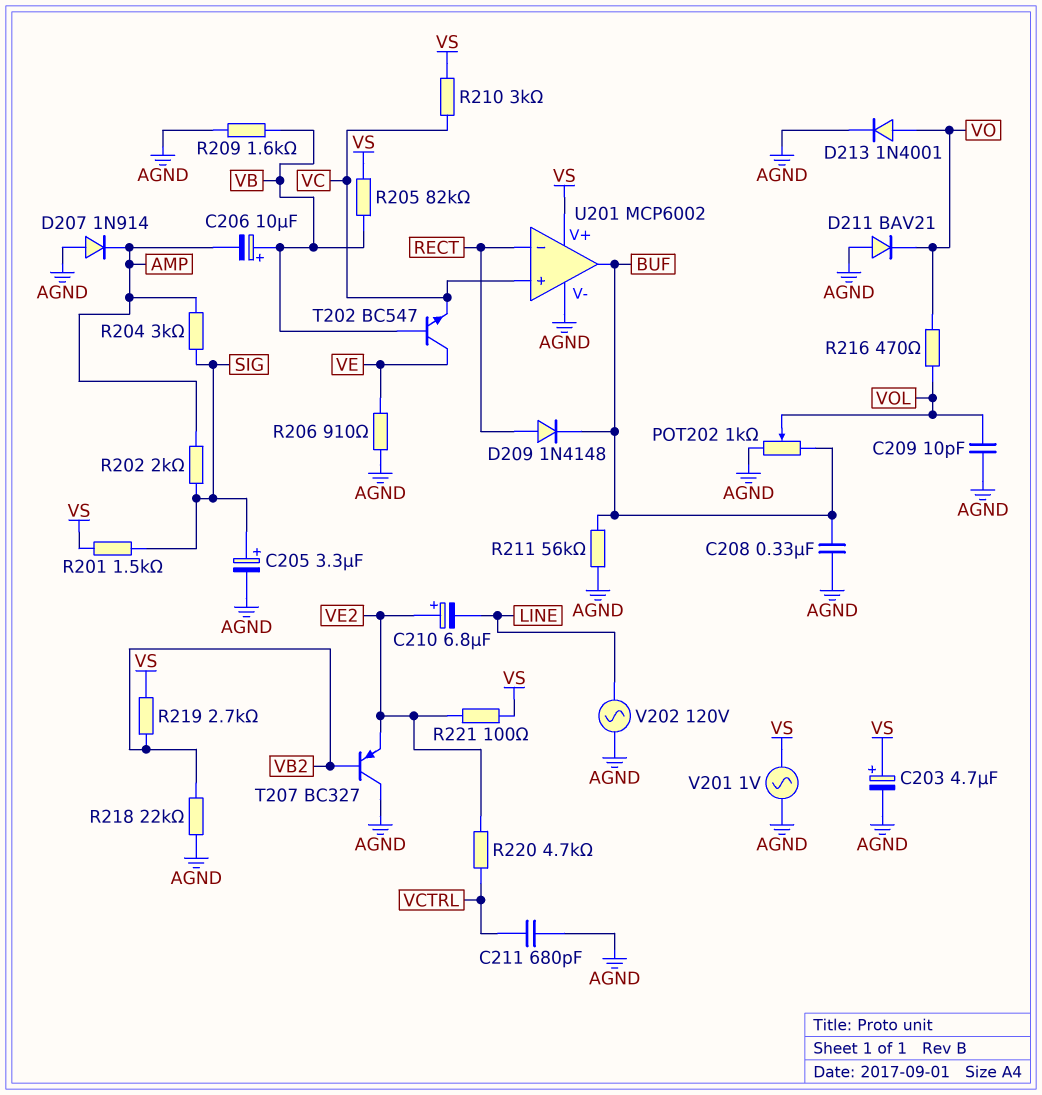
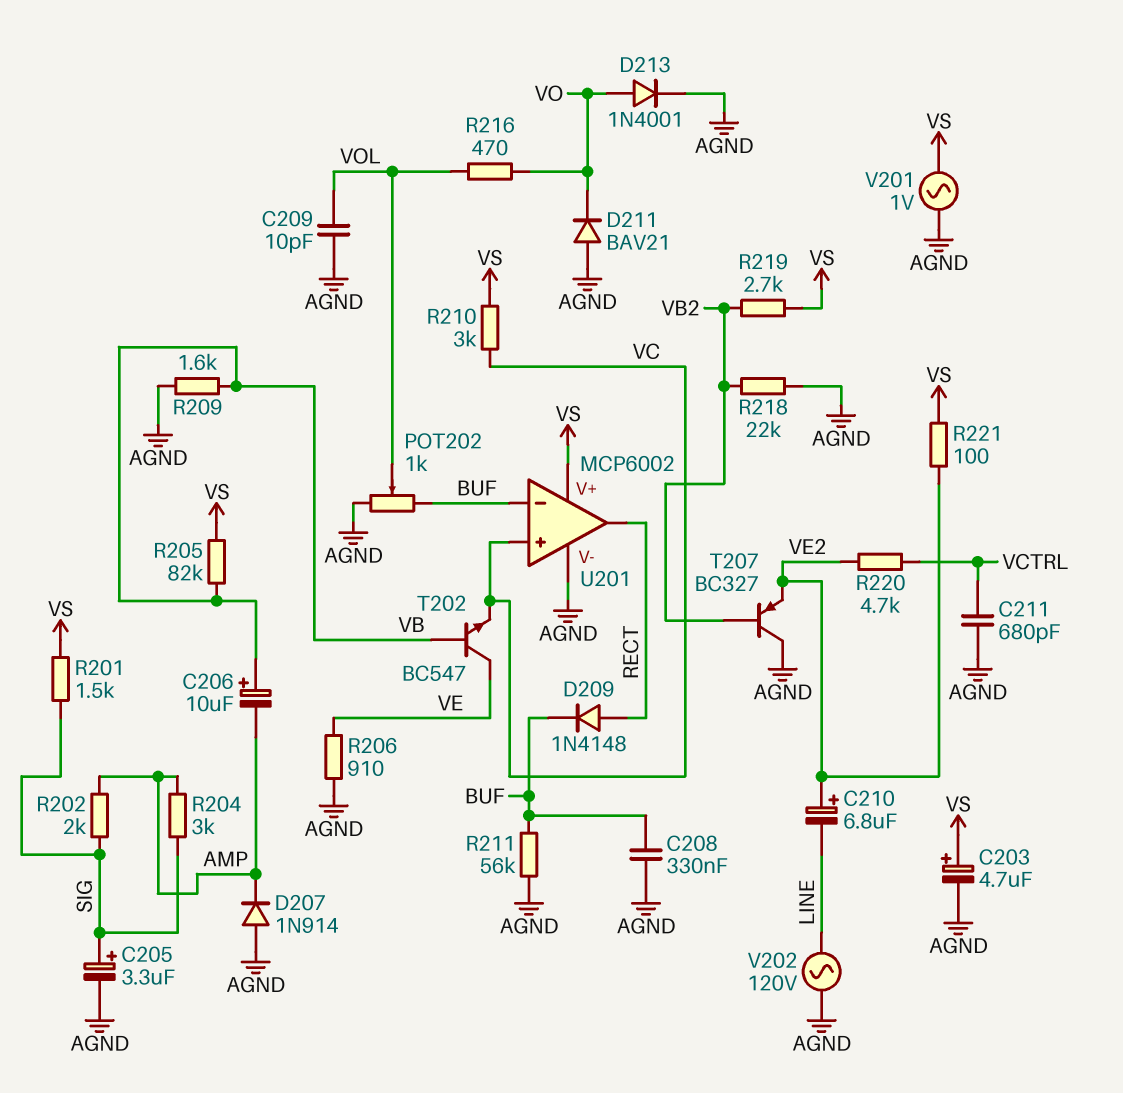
U201 pin in-: RECT -> BUF
U201 pin out: BUF -> RECT

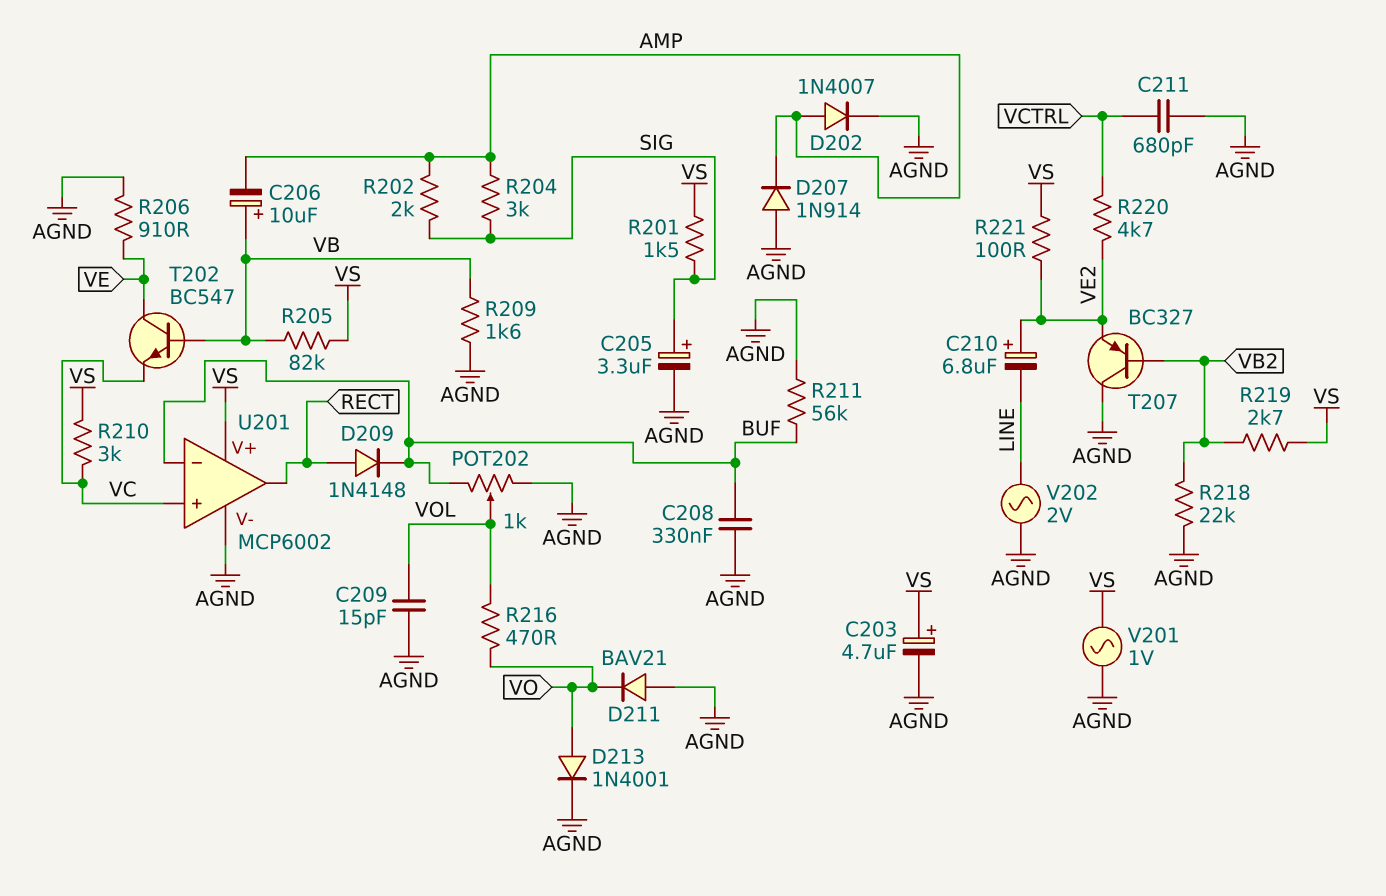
C209: 10pF (AGND, VOL) -> 15pF (AGND, VOL)
D202: none -> diode 1N4007 (A AMP, K AGND)
V202: AC 120V (AGND, LINE) -> AC 2V (AGND, LINE)

